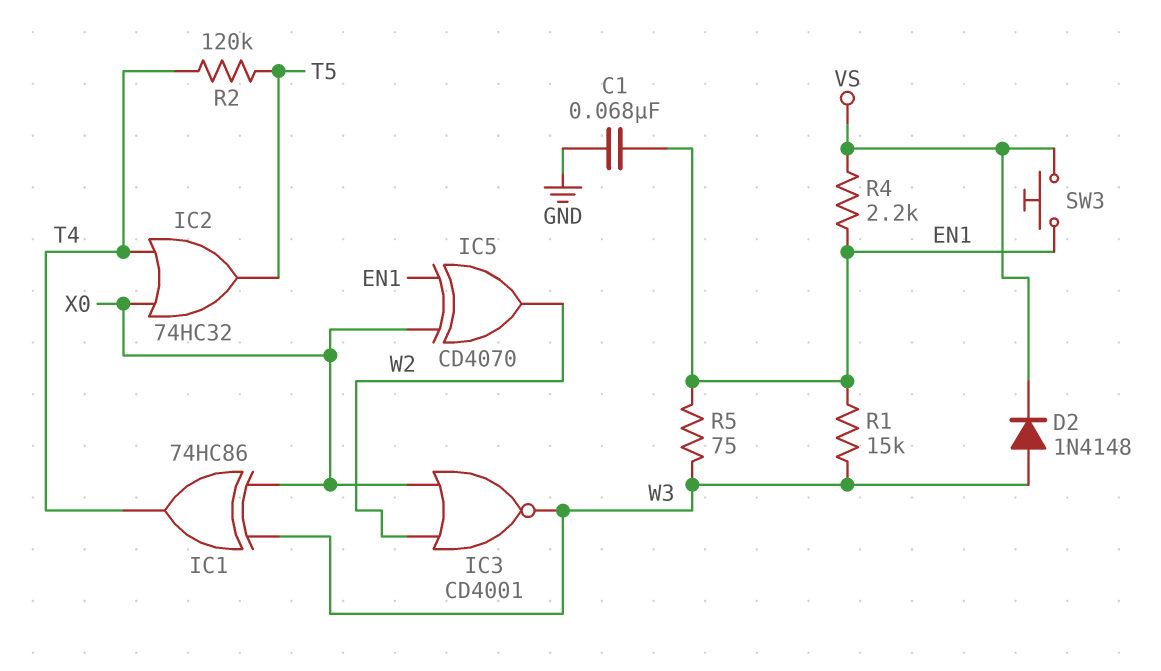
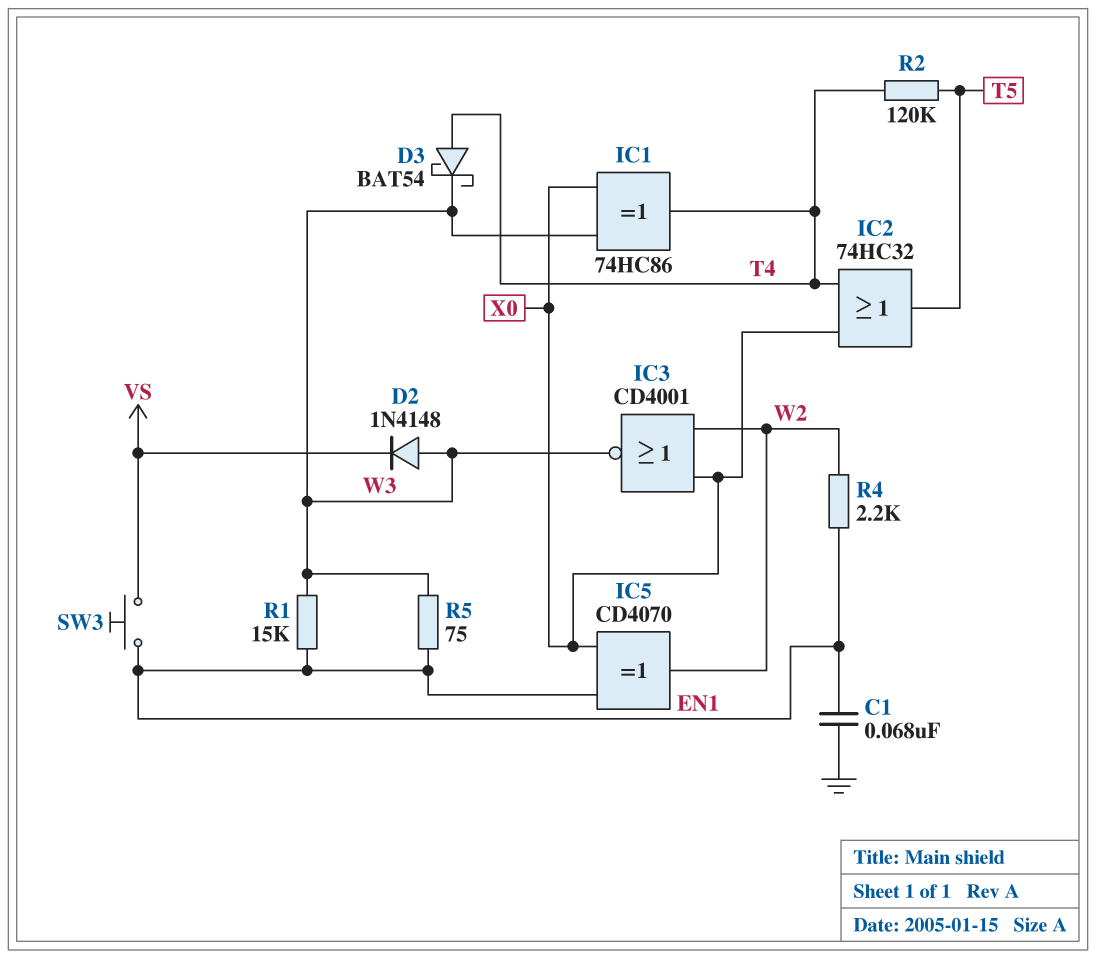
D3: none -> schottky BAT54 (A T4, K W3)
R4: 2.2k (EN1, VS) -> 2.2k (EN1, W2)

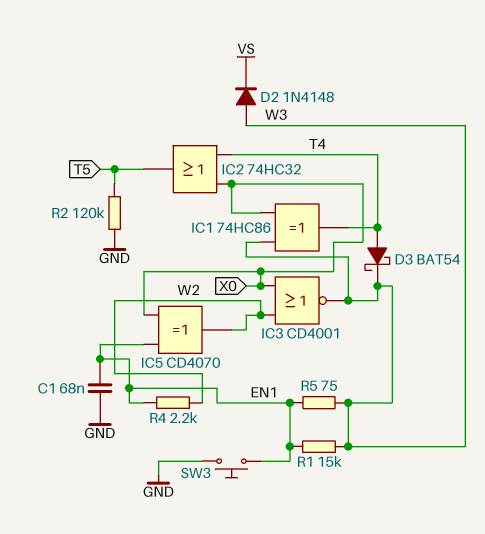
R2: 120k (T4, T5) -> 120k (GND, T5)
SW3: button (EN1, VS) -> button (EN1, GND)

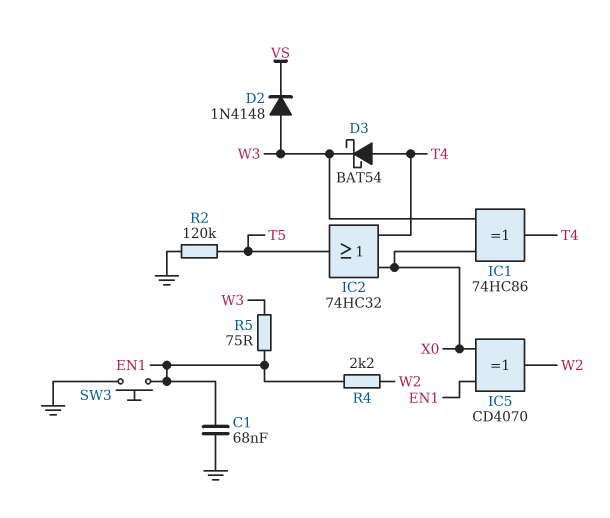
IC3: NOR CD4001 (in W2, in X0, out W3) -> none
R1: 15k (EN1, W3) -> none

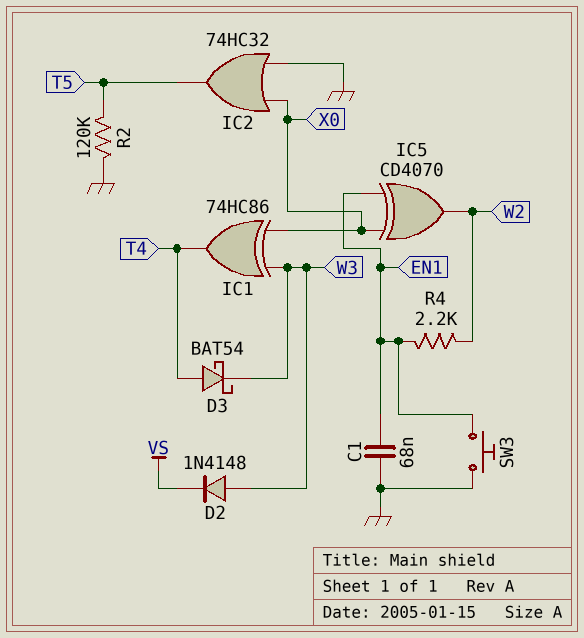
IC2: OR 74HC32 (in T4, in X0, out T5) -> OR 74HC32 (in GND, in X0, out T5)
R5: 75 (EN1, W3) -> none

